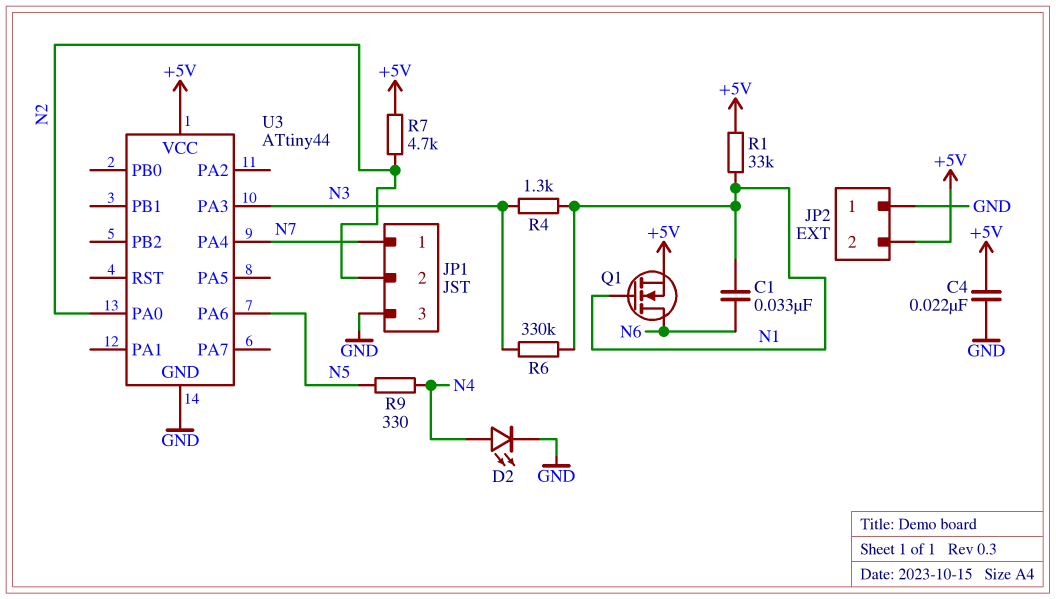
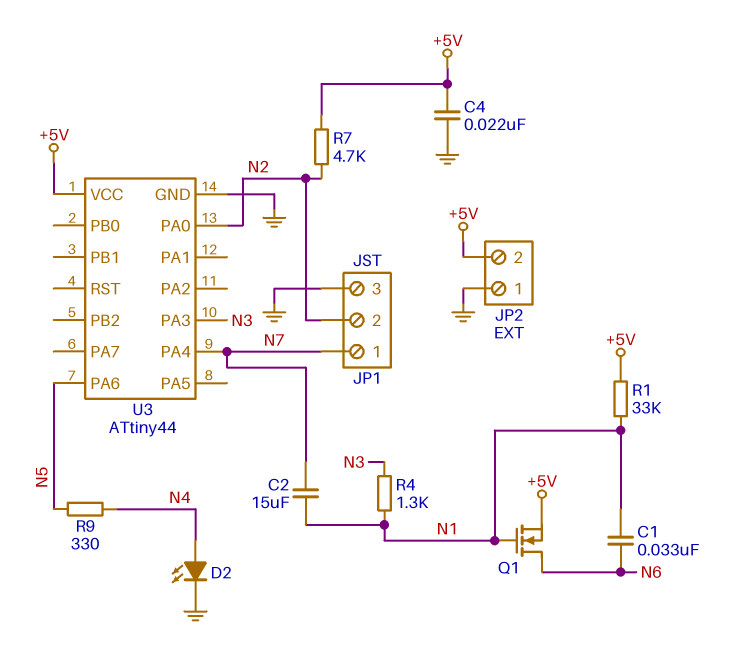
C2: none -> 15uF (N1, N7)
R6: 330k (N1, N3) -> none

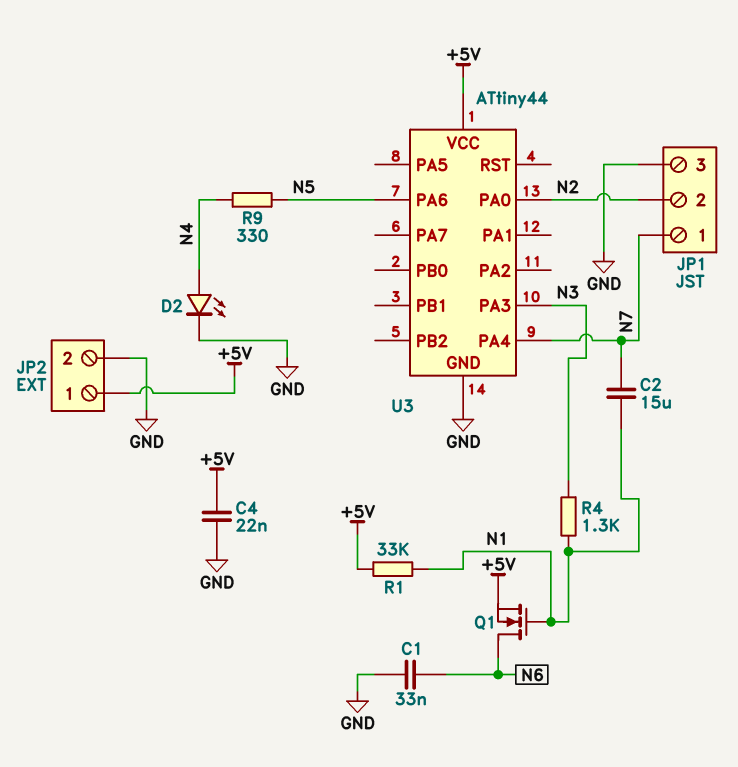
C1: 33nF (N1, N6) -> 33nF (GND, N6)
JP2 pin 1: GND -> +5V
JP2 pin 2: +5V -> GND
R7: 4.7k (+5V, N2) -> none

